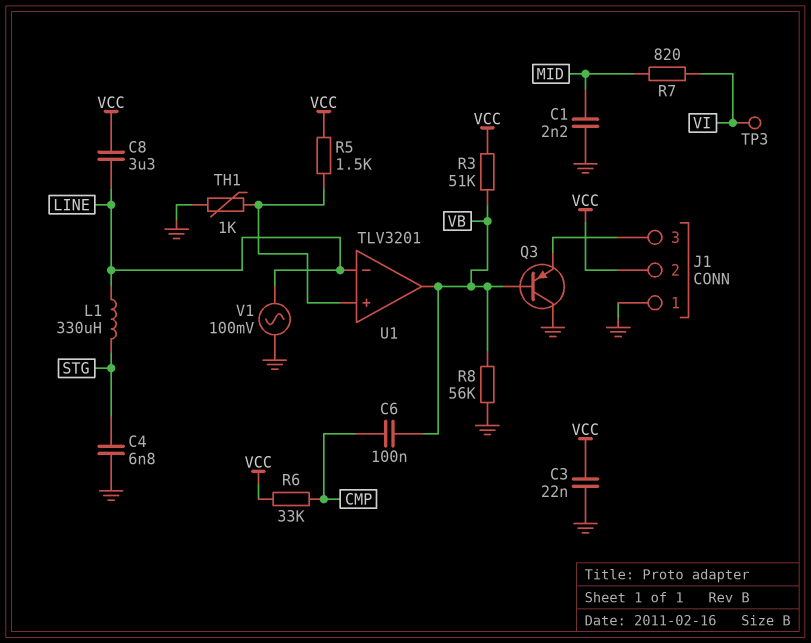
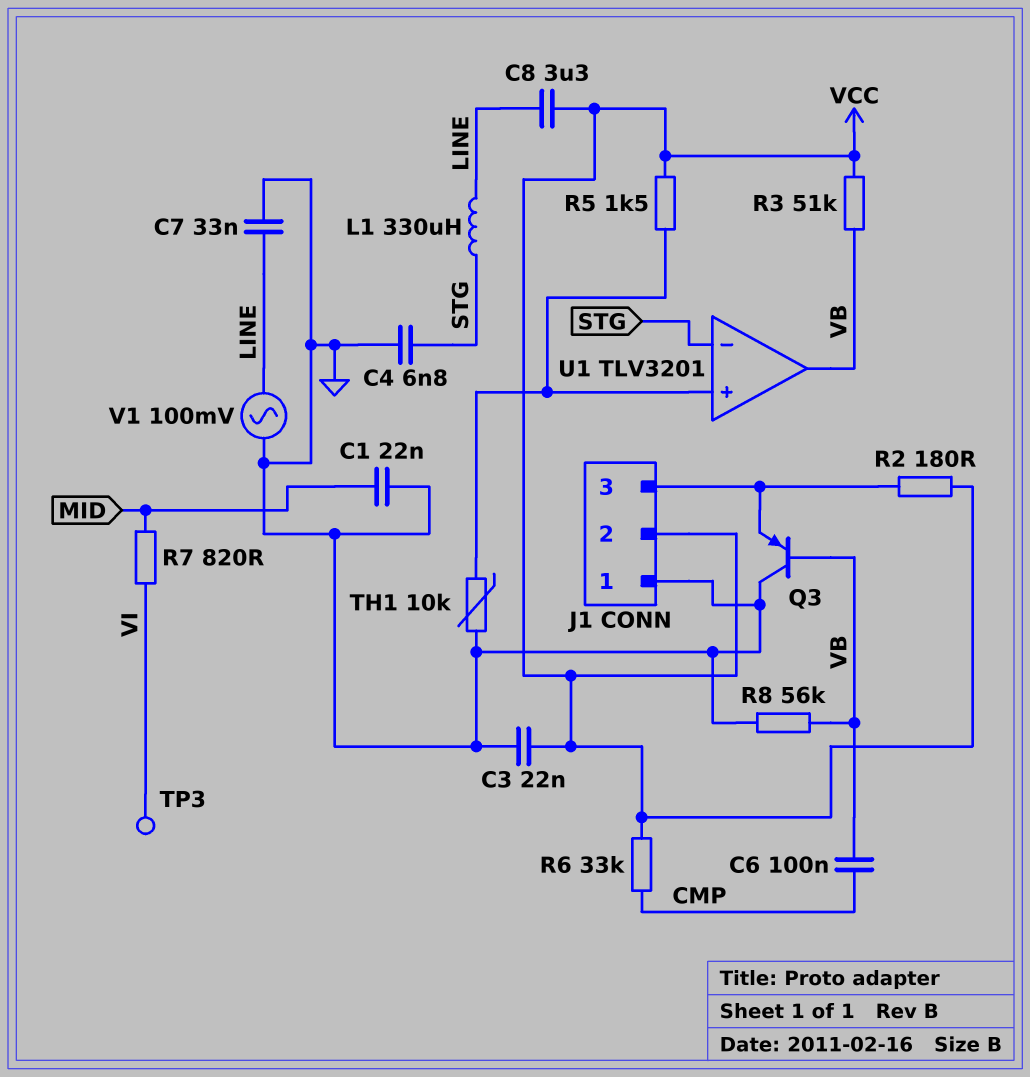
C1: 2.2nF (GND, MID) -> 22nF (GND, MID)
C7: none -> 33nF (GND, LINE)
R2: none -> 180 (J1/3, VCC)
TH1: 1k (GND, U1/in+) -> 10k (GND, U1/in+)
U1 pin in-: LINE -> STG

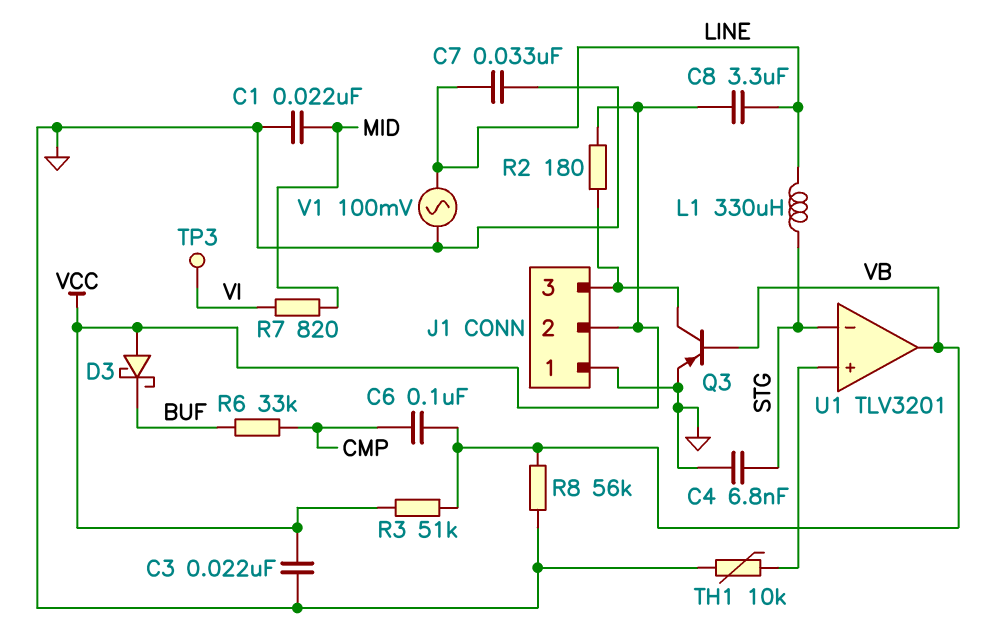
D3: none -> schottky (A VCC, K BUF)
Q3: PNP (B VB, C GND, E J1/3) -> PNP (B VB, C J1/3, E GND)
R5: 1.5k (U1/in+, VCC) -> none
R6: 33k (CMP, VCC) -> 33k (BUF, CMP)

